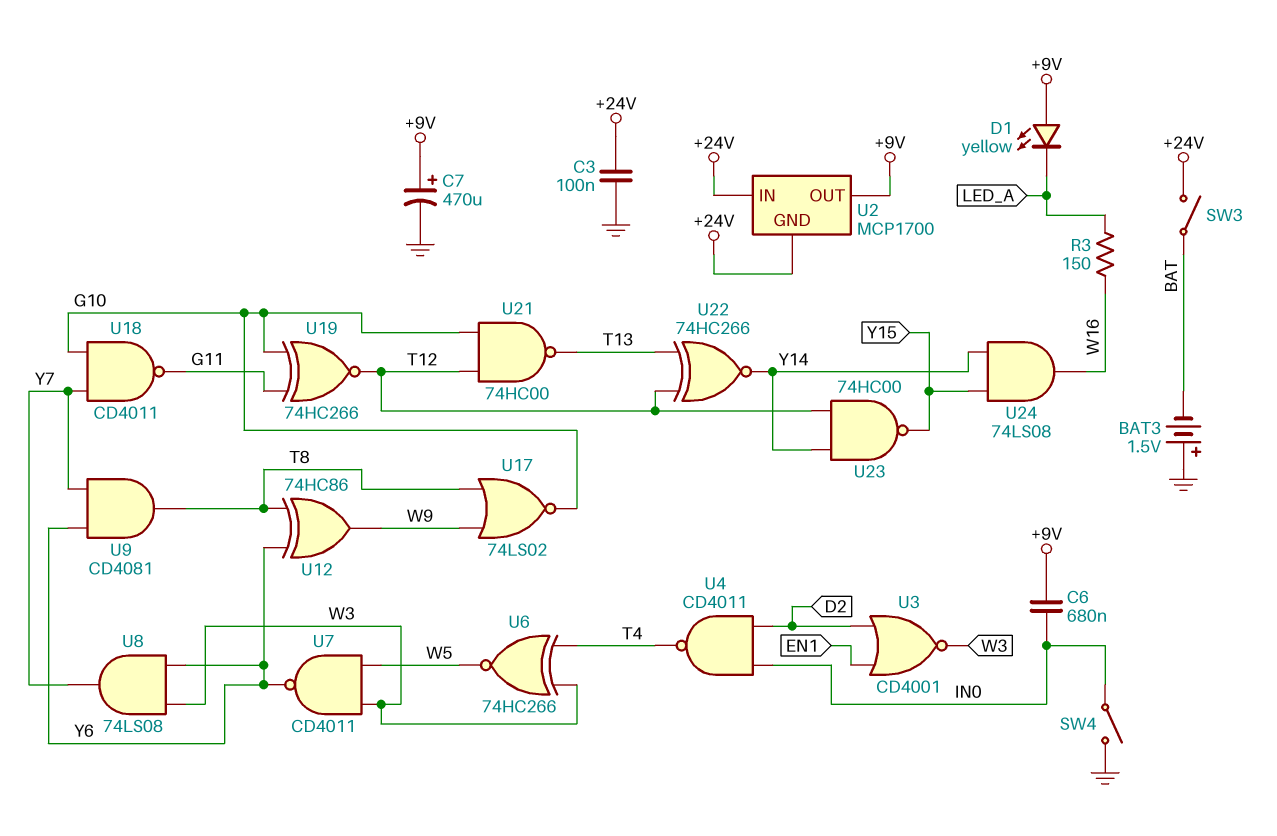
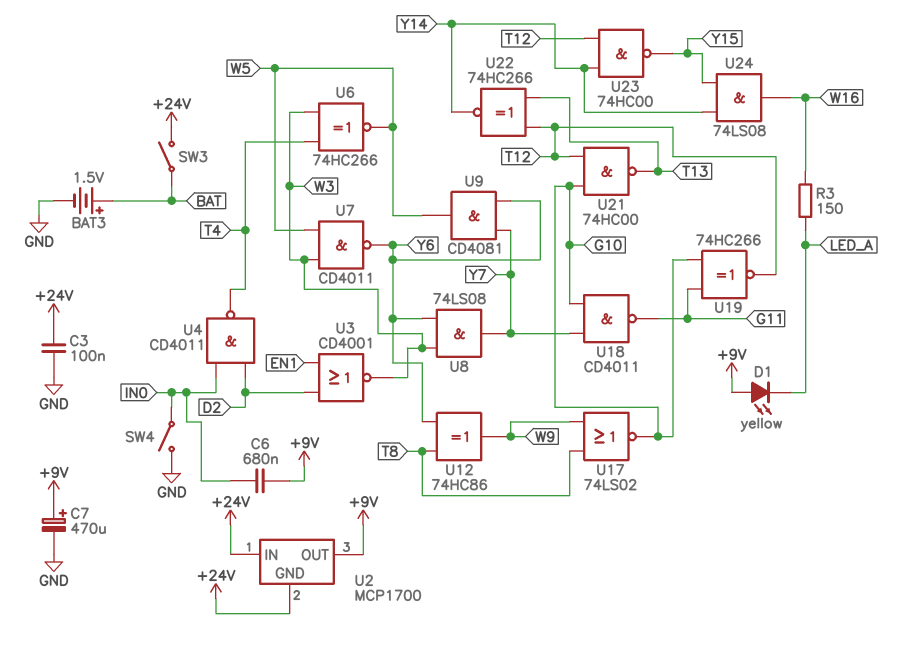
BAT3: 1.5V (plus GND, minus BAT) -> 1.5V (plus BAT, minus GND)
U9: AND CD4081 (in Y6, in Y7, out T8) -> AND CD4081 (in Y6, in Y7, out W5)

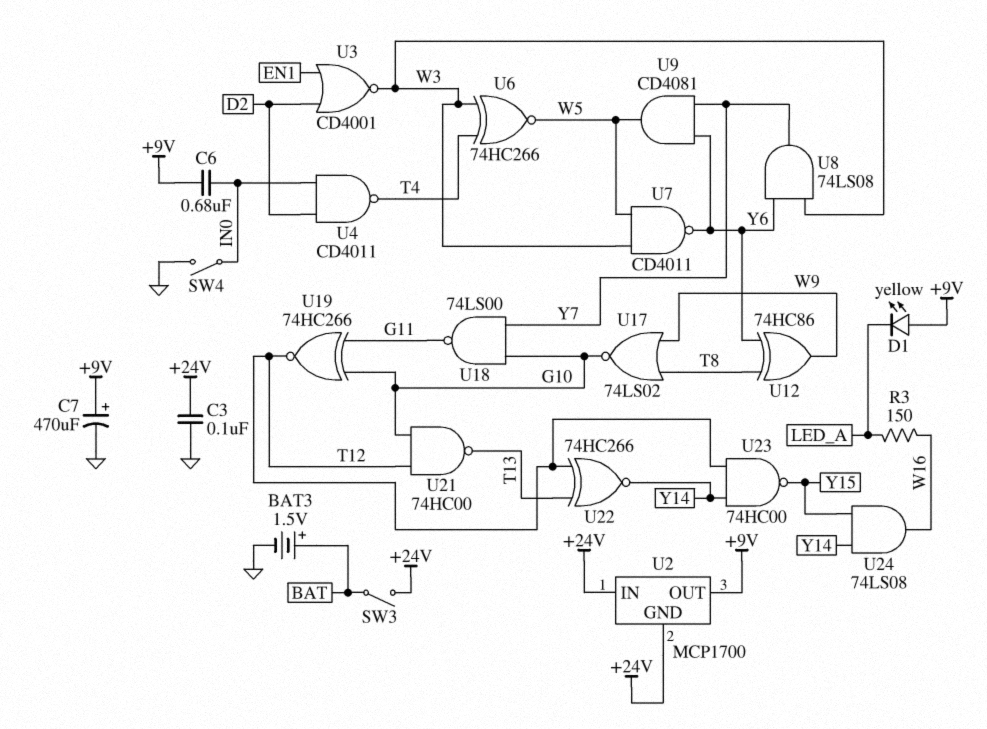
U18: NAND CD4011 (in G10, in Y7, out G11) -> NAND 74LS00 (in G10, in Y7, out G11)

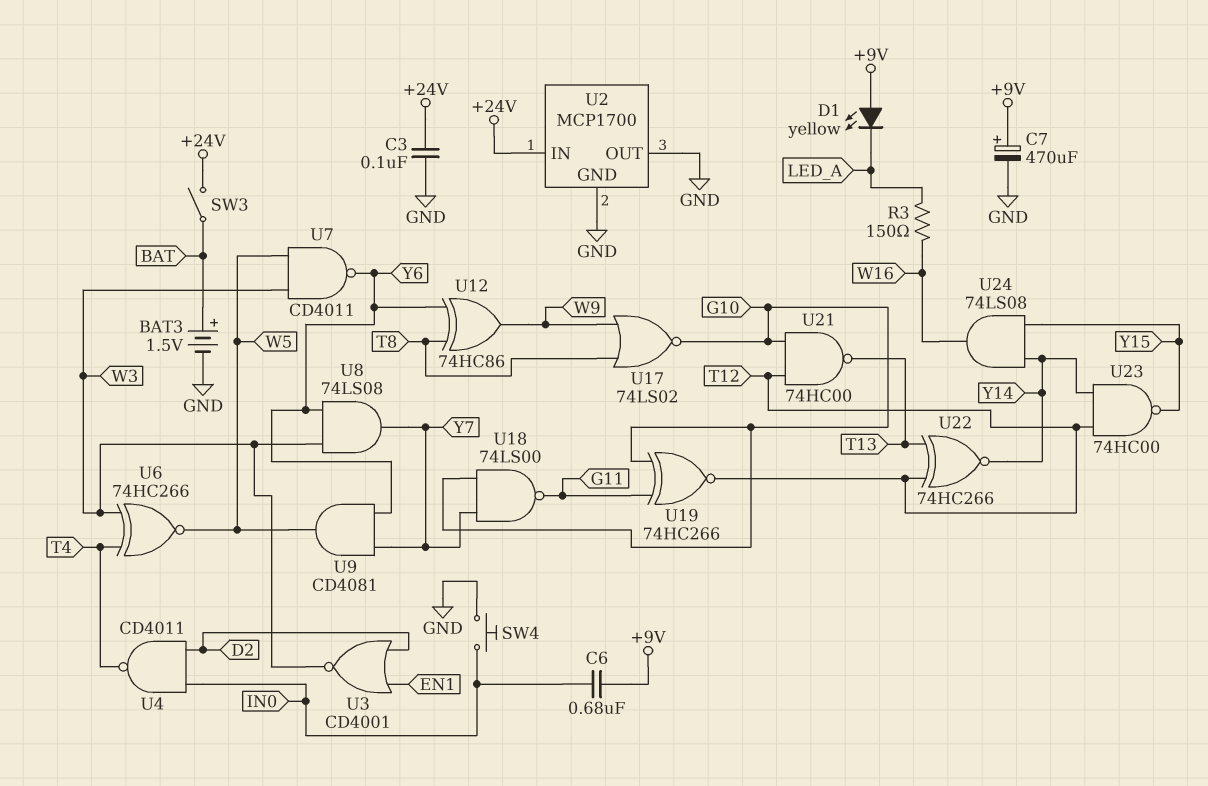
SW4: switch (GND, IN0) -> button (GND, IN0)
U2 pin GND: +24V -> GND
U2 pin OUT: +9V -> GND

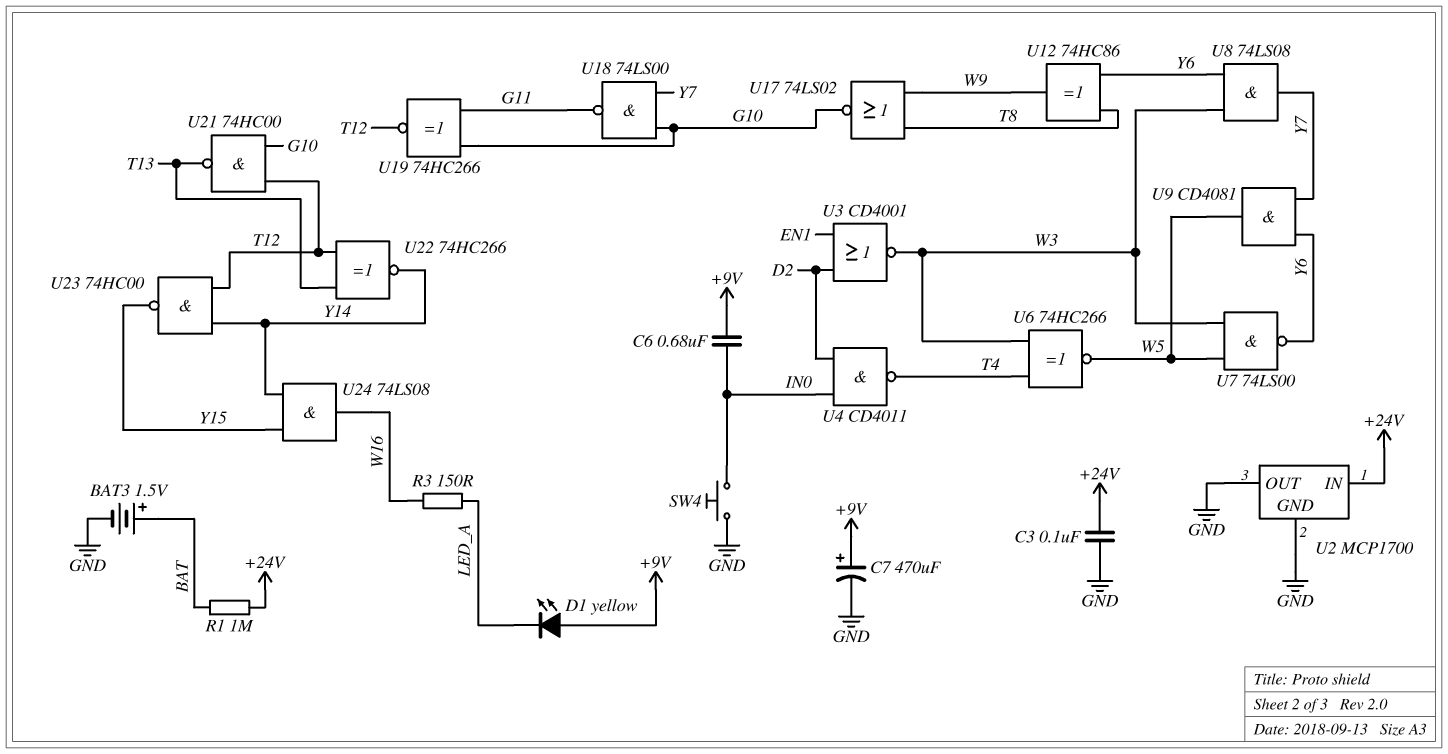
R1: none -> 1M (+24V, BAT)
SW3: switch (+24V, BAT) -> none
U7: NAND CD4011 (in W3, in W5, out Y6) -> NAND 74LS00 (in W3, in W5, out Y6)

